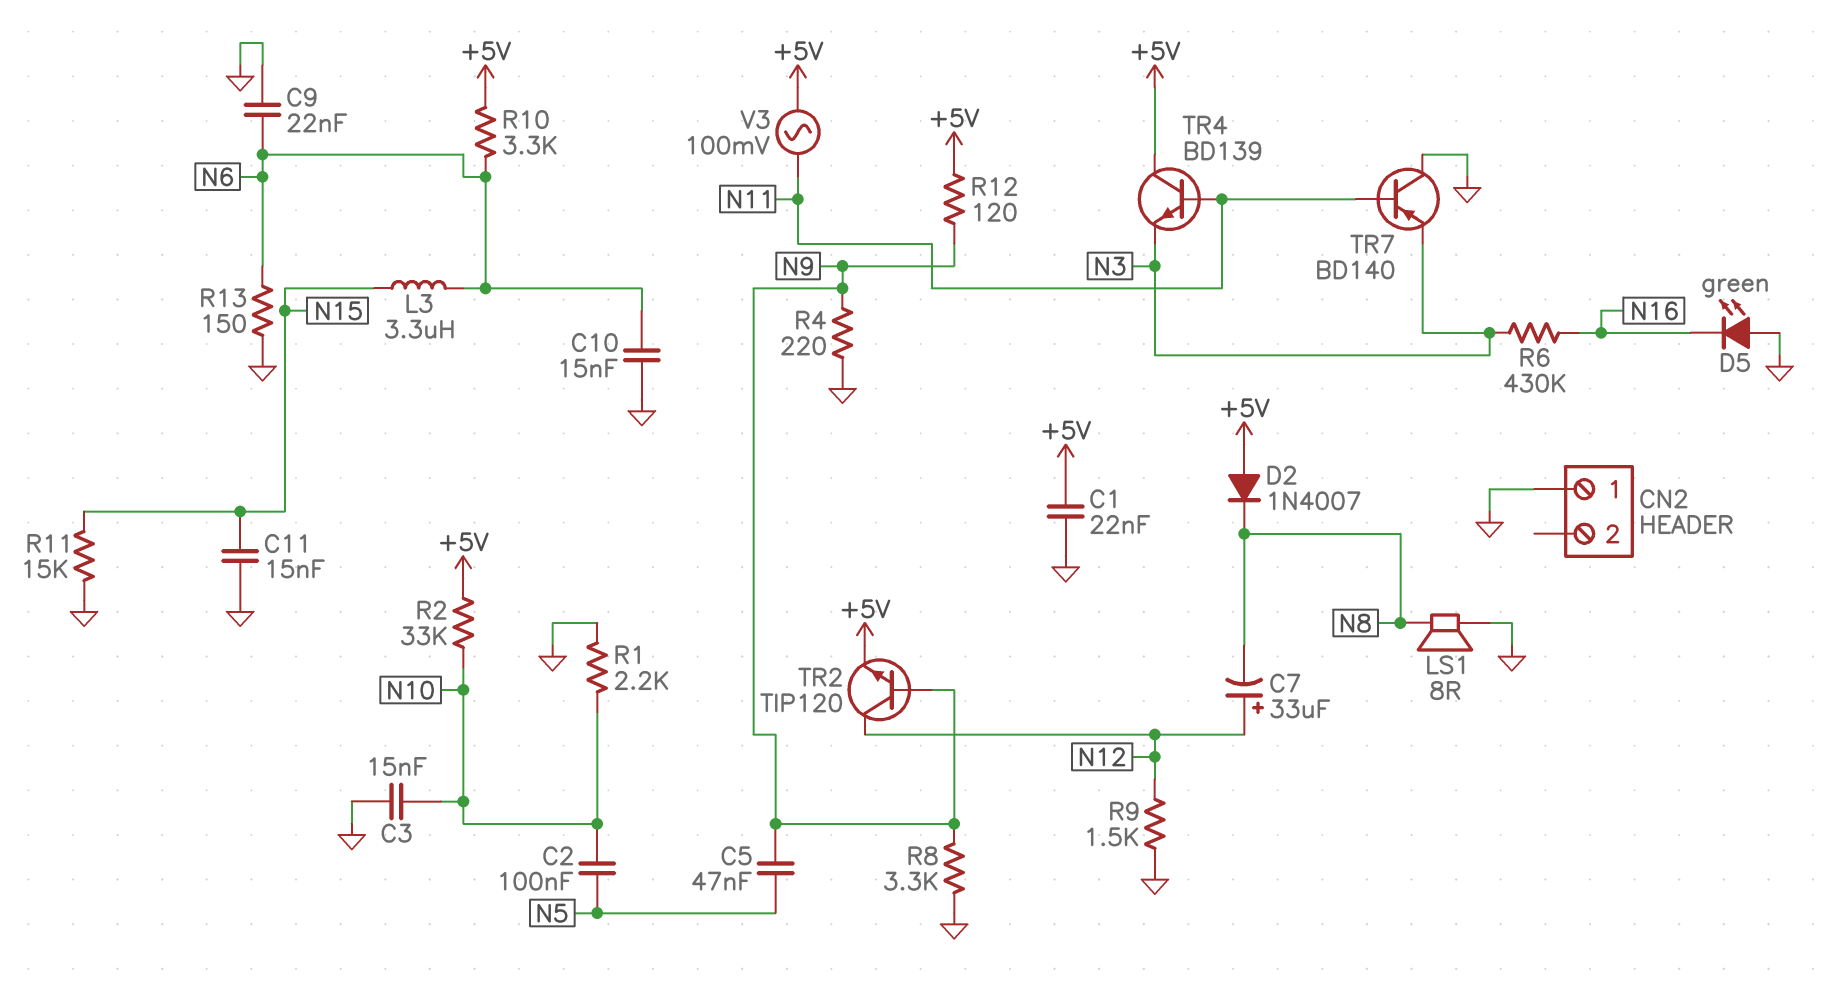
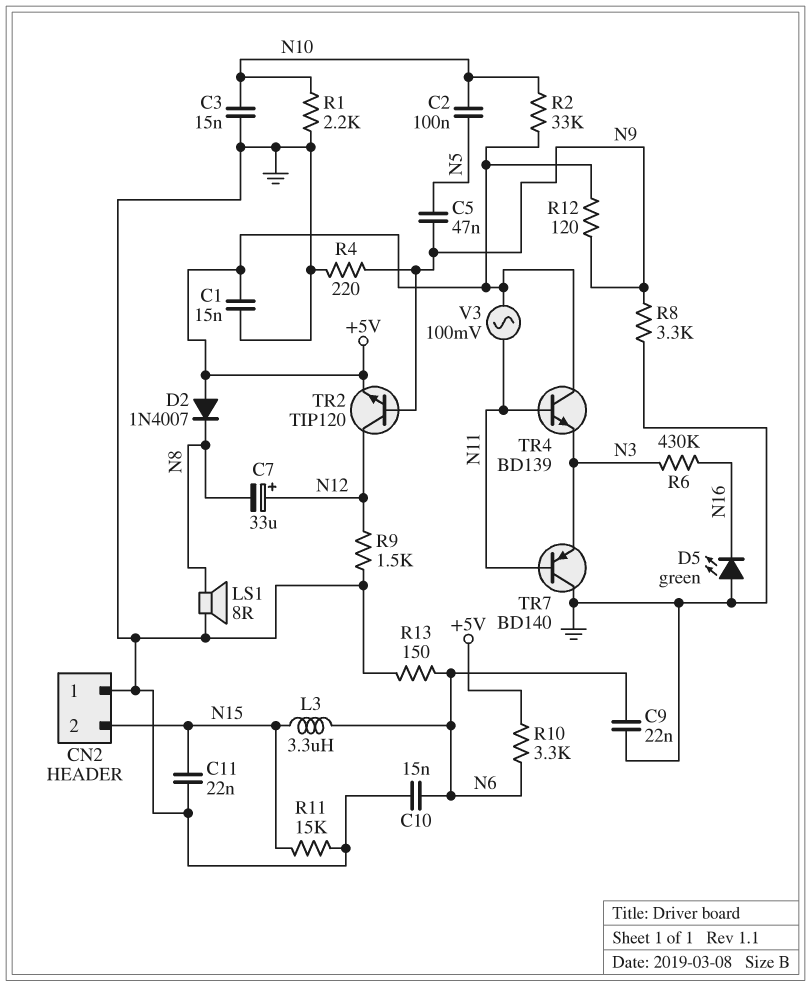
C1: 22nF (+5V, GND) -> 15nF (+5V, GND)
C11: 15nF (GND, N15) -> 22nF (GND, N15)
CN2 pin 2: none -> N15

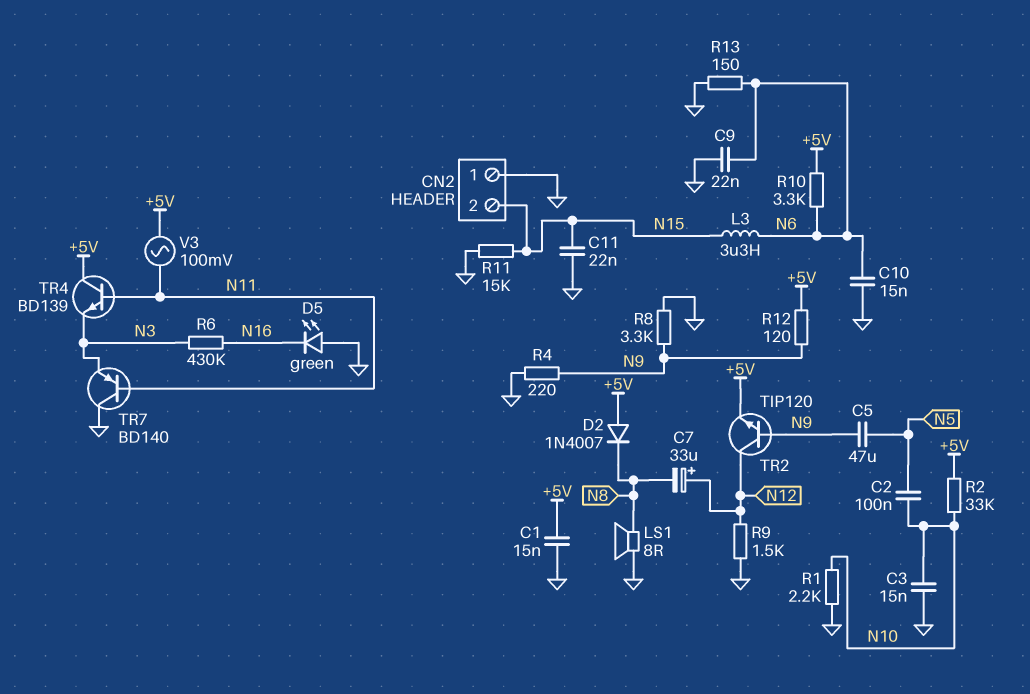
C5: 47nF (N5, N9) -> 47uF (N5, N9)

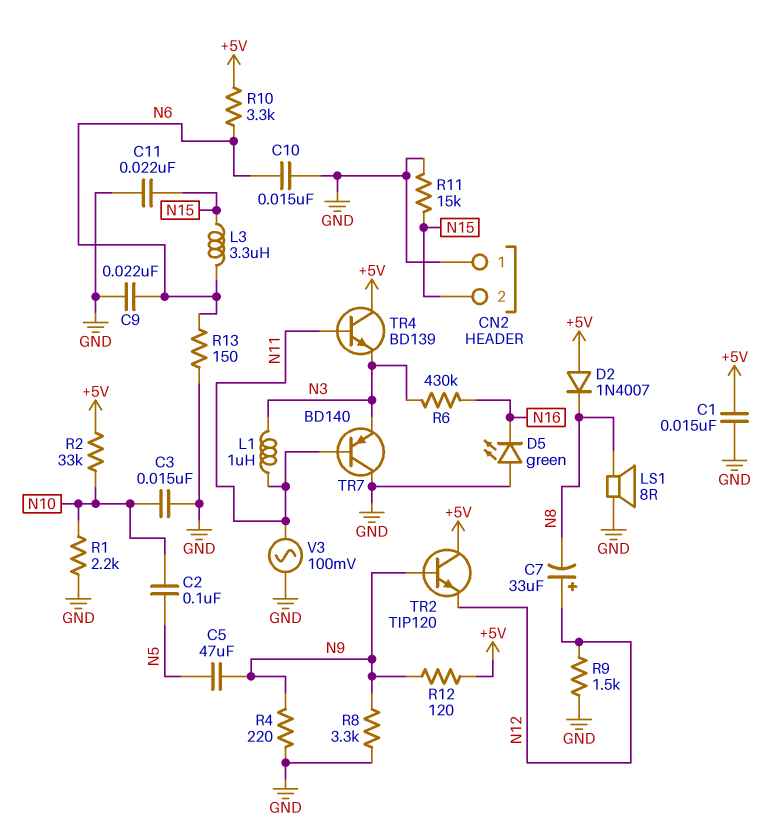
L1: none -> 1uH (N3, N11)
TR2: NPN TIP120 (B N9, C N12, E +5V) -> NPN TIP120 (B N9, C +5V, E N12)
V3: AC 100mV (+5V, N11) -> AC 100mV (GND, N11)

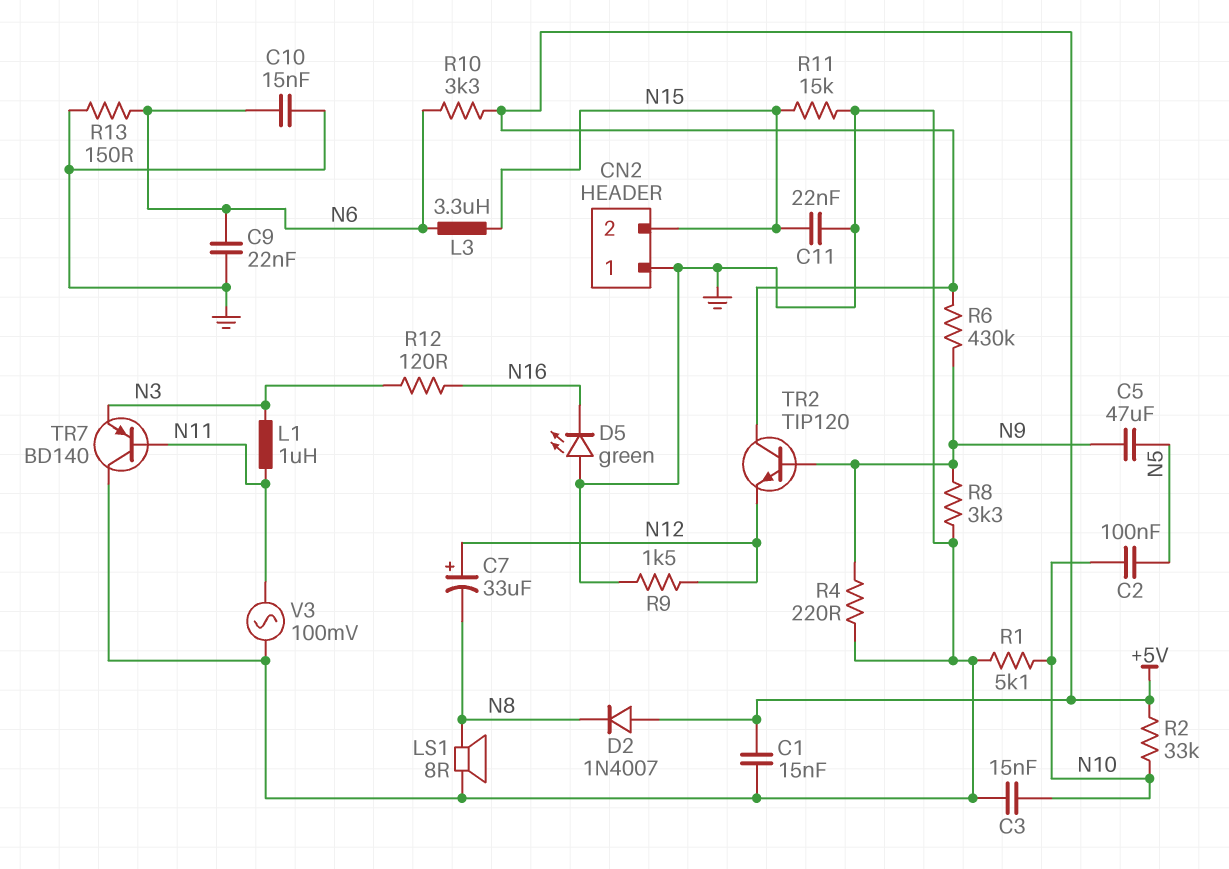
R1: 2.2k (GND, N10) -> 5.1k (GND, N10)
R6: 430k (N3, N16) -> 430k (+5V, N9)
R12: 120 (+5V, N9) -> 120 (N3, N16)
TR4: NPN BD139 (B N11, C +5V, E N3) -> none

